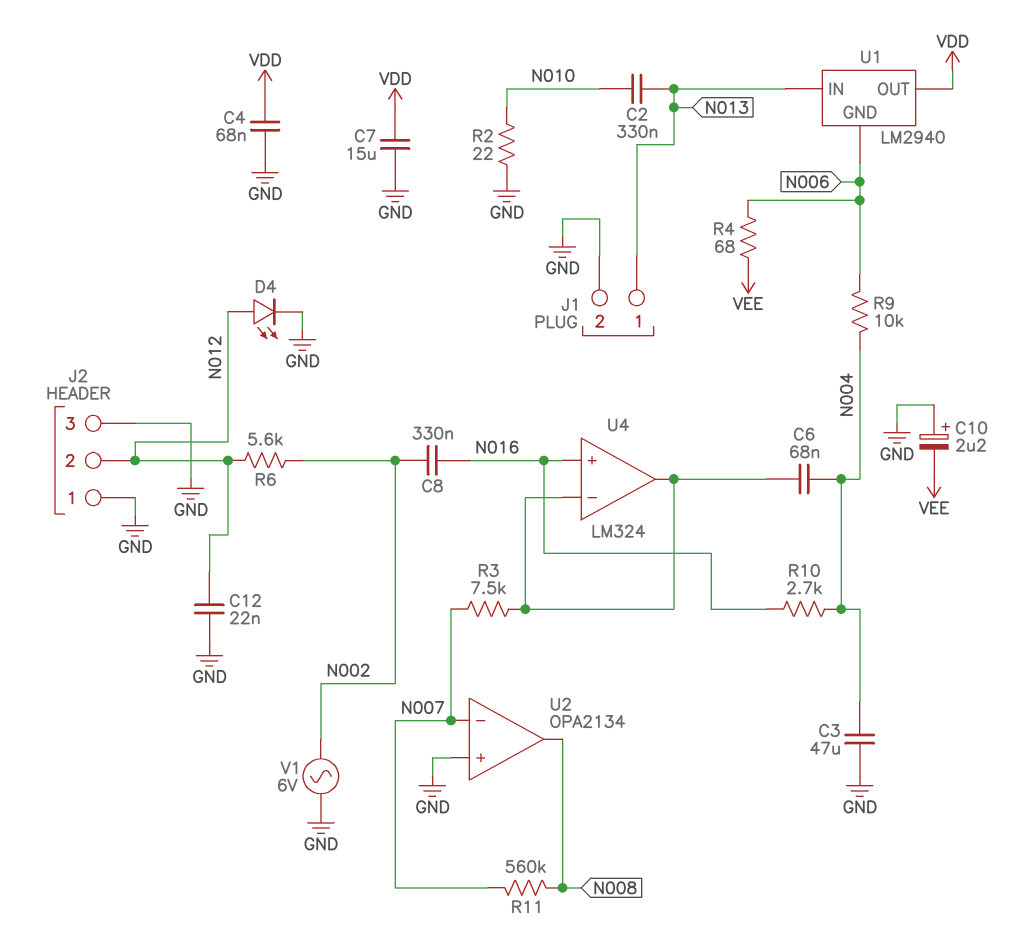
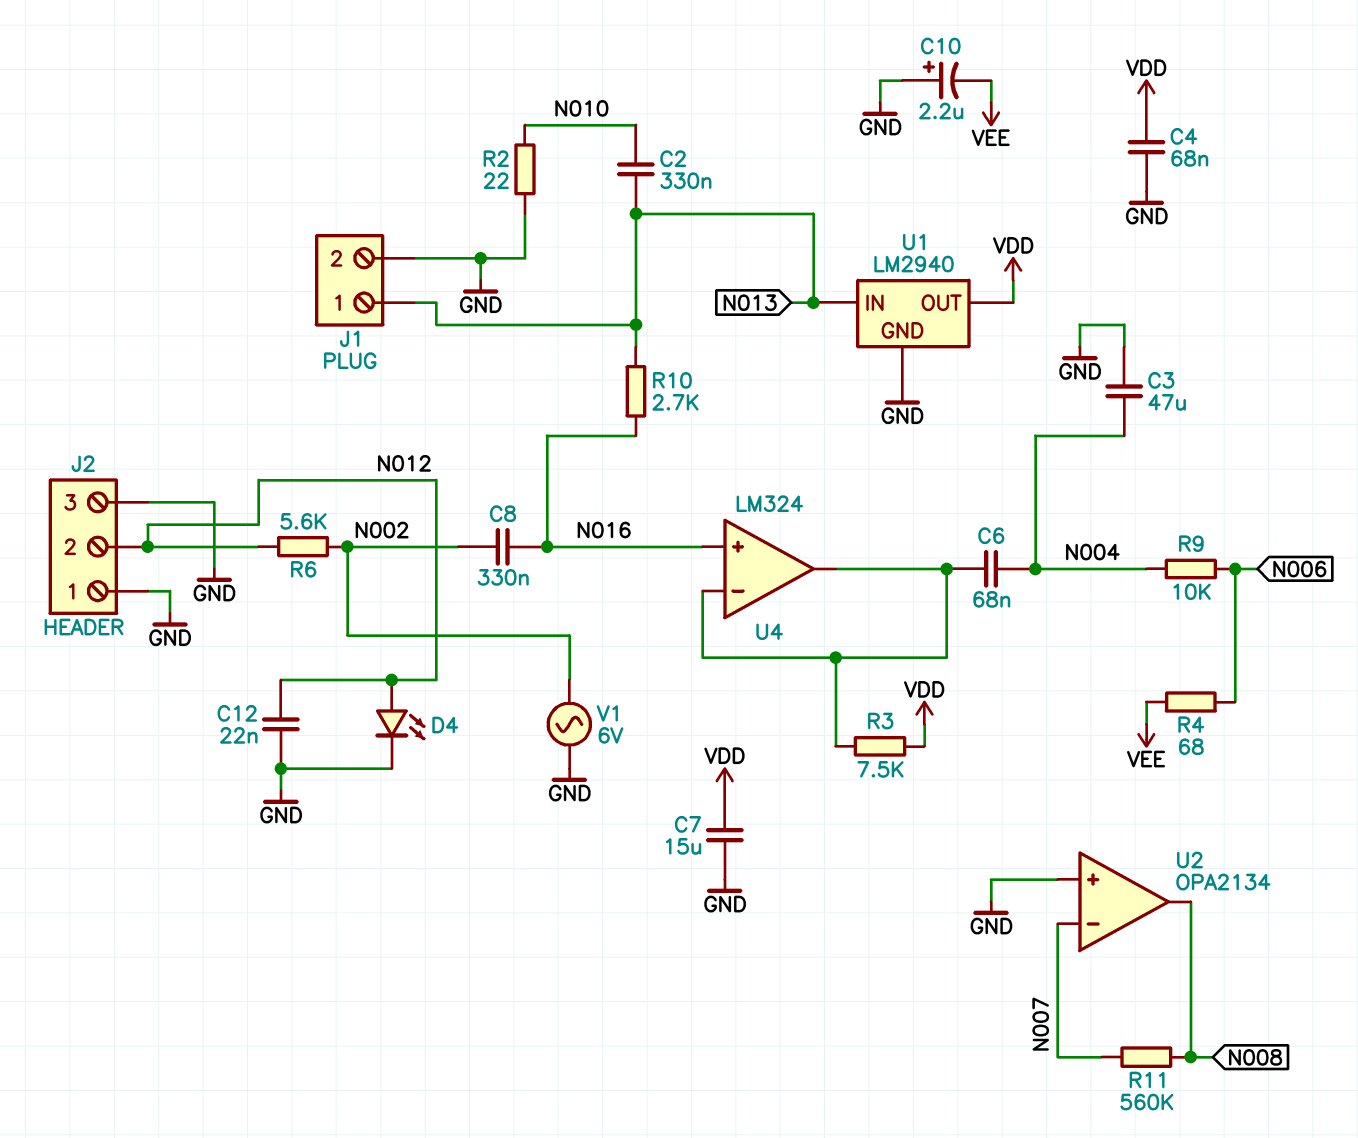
R3: 7.5k (N007, U4/in-) -> 7.5k (U4/in-, VDD)
R10: 2.7k (N004, N016) -> 2.7k (N013, N016)
U1 pin GND: N006 -> GND

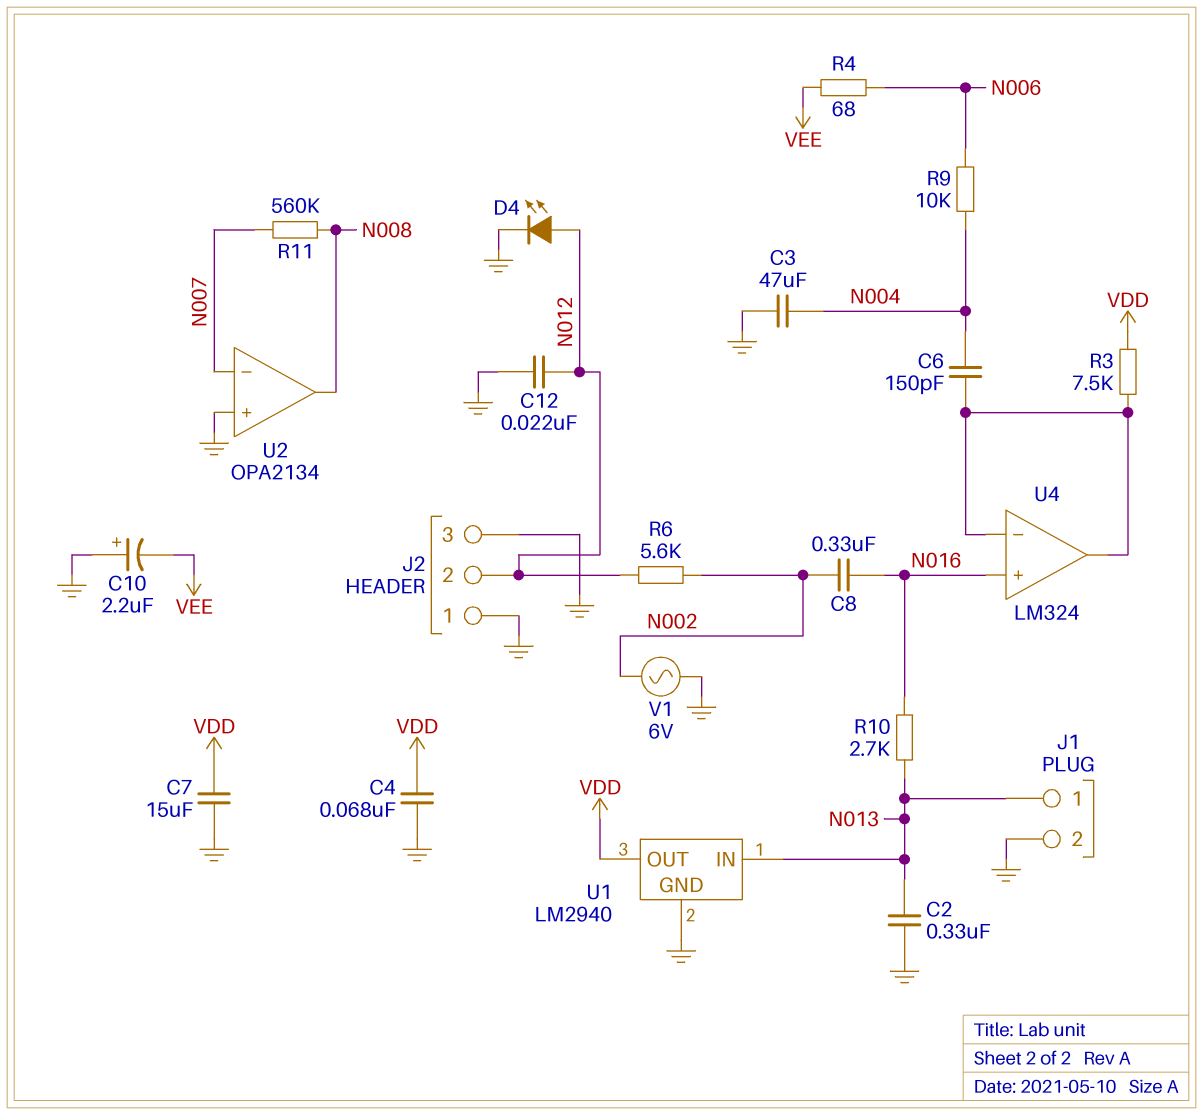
C2: 330nF (N010, N013) -> 330nF (GND, N013)
C6: 68nF (N004, U4/in-) -> 150pF (N004, U4/in-)
R2: 22 (GND, N010) -> none

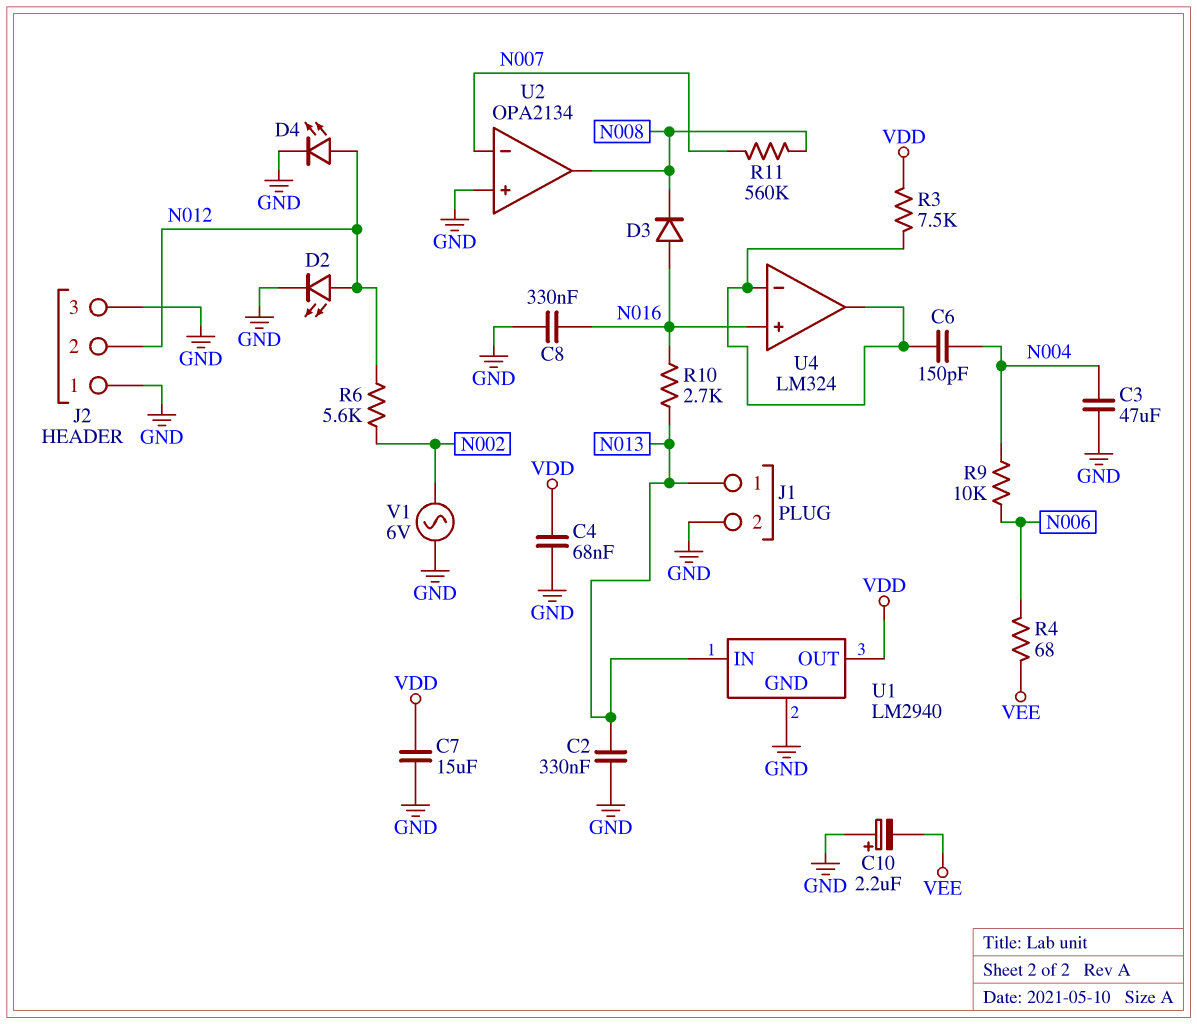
C8: 330nF (N002, N016) -> 330nF (GND, N016)
C12: 22nF (GND, N012) -> none
D2: none -> LED (A N012, K GND)
D3: none -> diode (A N016, K N008)

